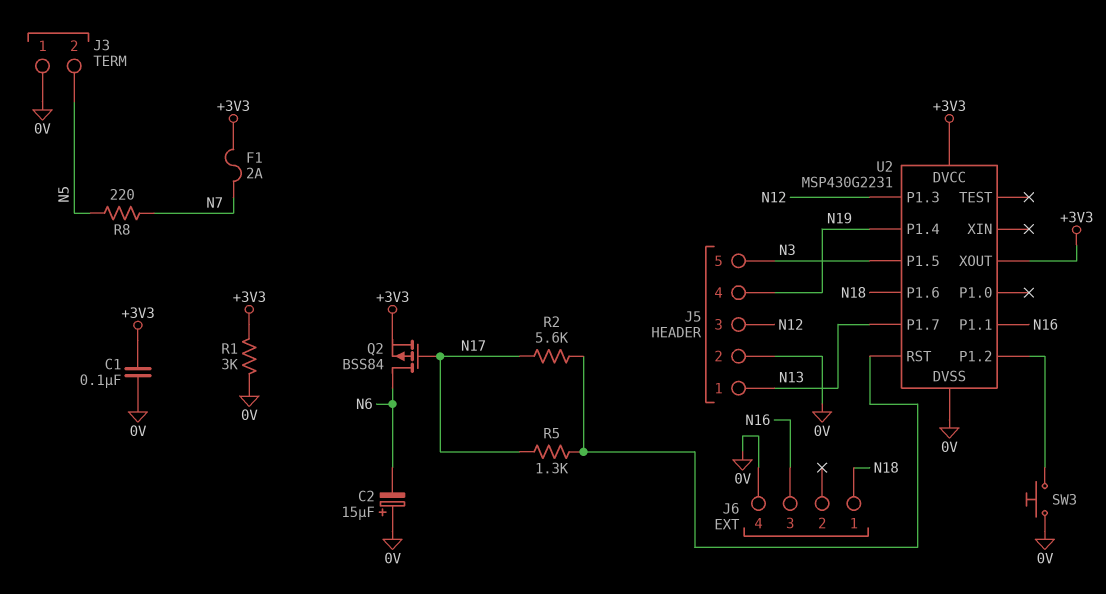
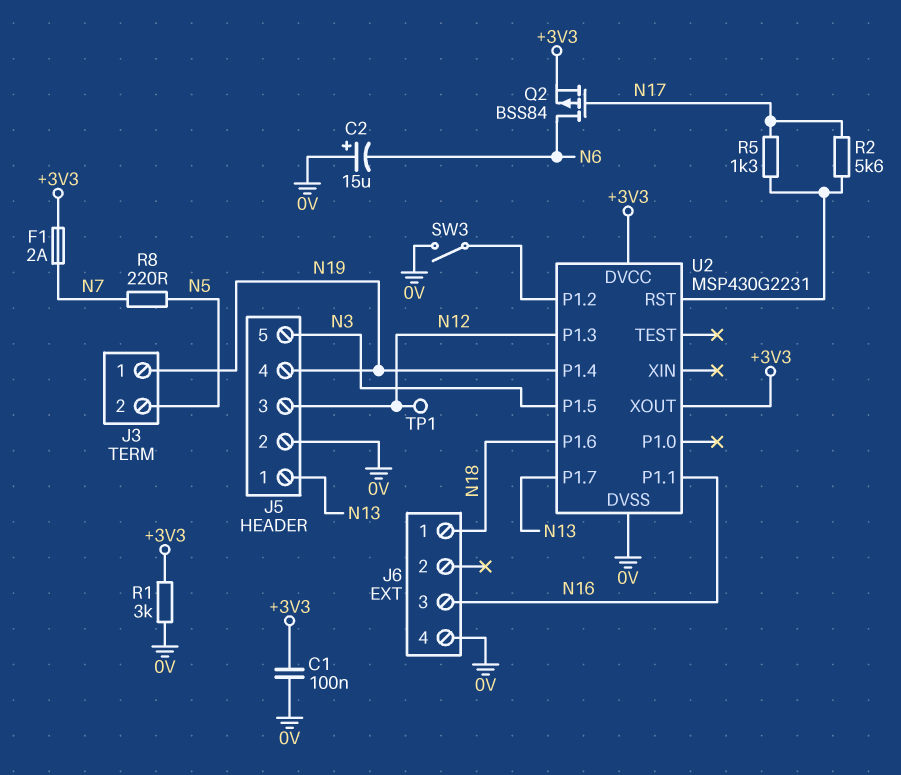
J3 pin 1: 0V -> N19
SW3: button (0V, U2/P1.2) -> switch (0V, U2/P1.2)
TP1: none -> test point (N12)

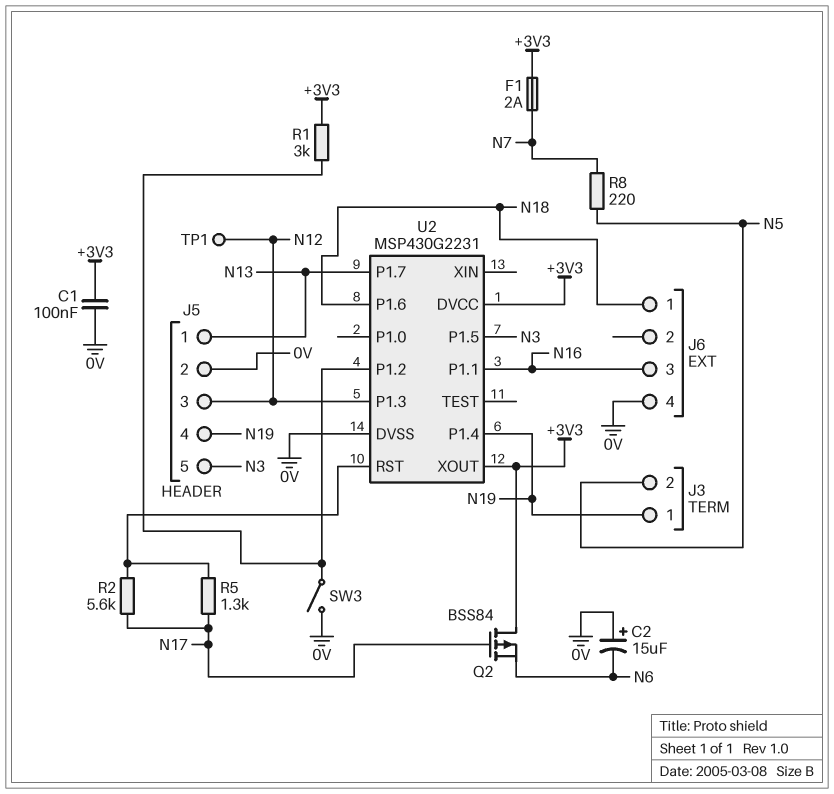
Q2: PMOS BSS84 (G N17, D N6, S +3V3) -> PMOS BSS84 (G N17, D +3V3, S N6)
R1: 3k (+3V3, 0V) -> 3k (+3V3, U2/P1.2)

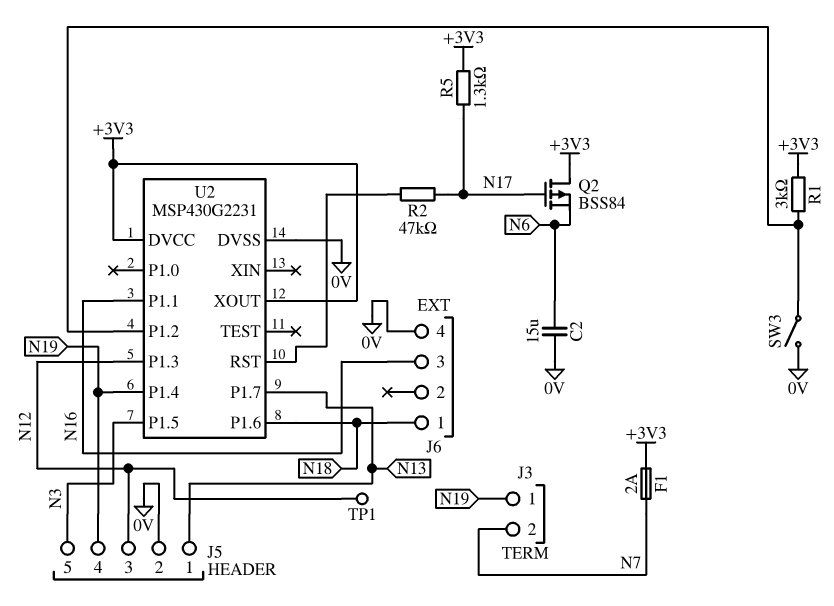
C1: 100nF (+3V3, 0V) -> none
C2: 15uF (plus 0V, minus N6) -> 15uF (0V, N6)
J3 pin 2: N5 -> N7
R2: 5.6k (N17, U2/RST) -> 47k (N17, U2/RST)
R5: 1.3k (N17, U2/RST) -> 1.3k (+3V3, N17)
R8: 220 (N5, N7) -> none

